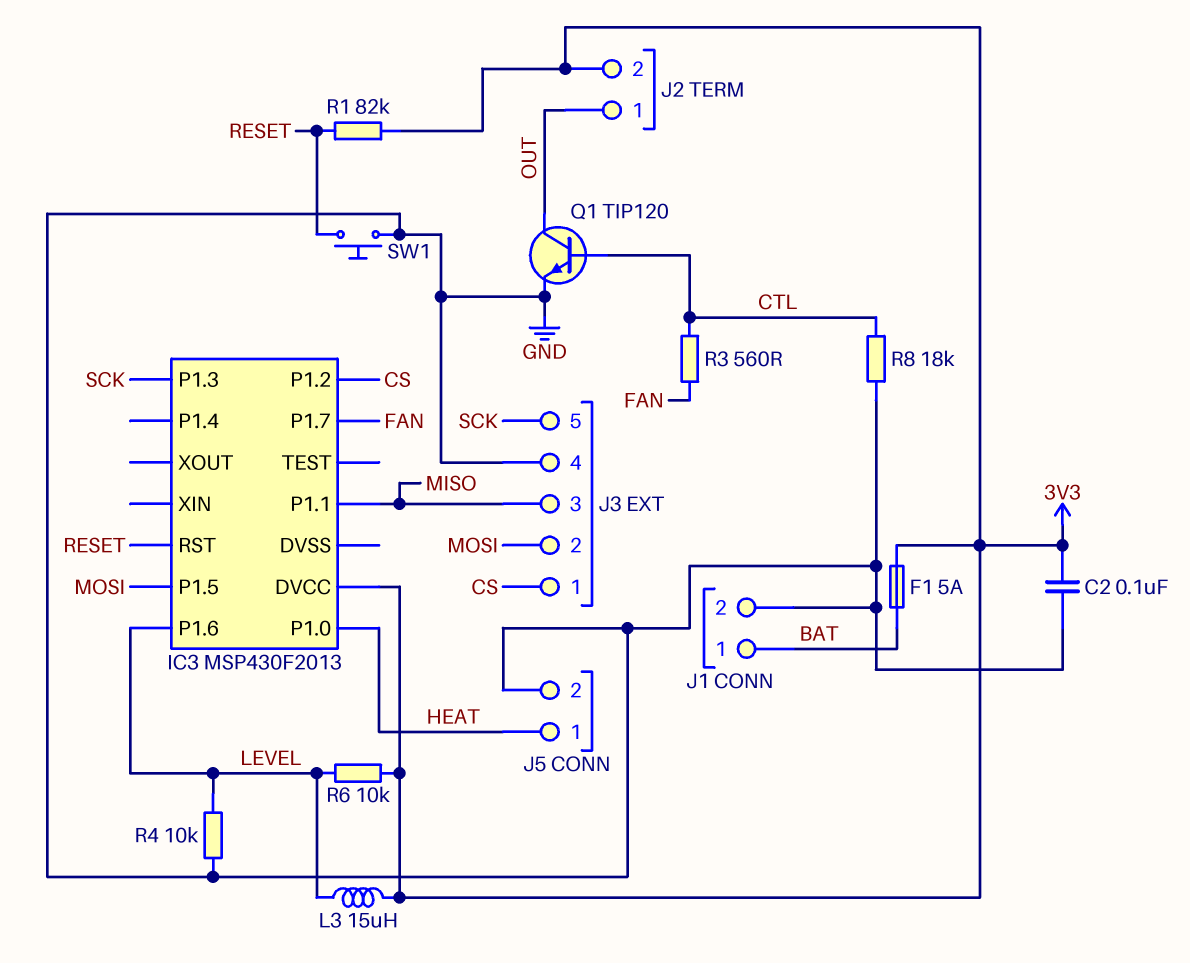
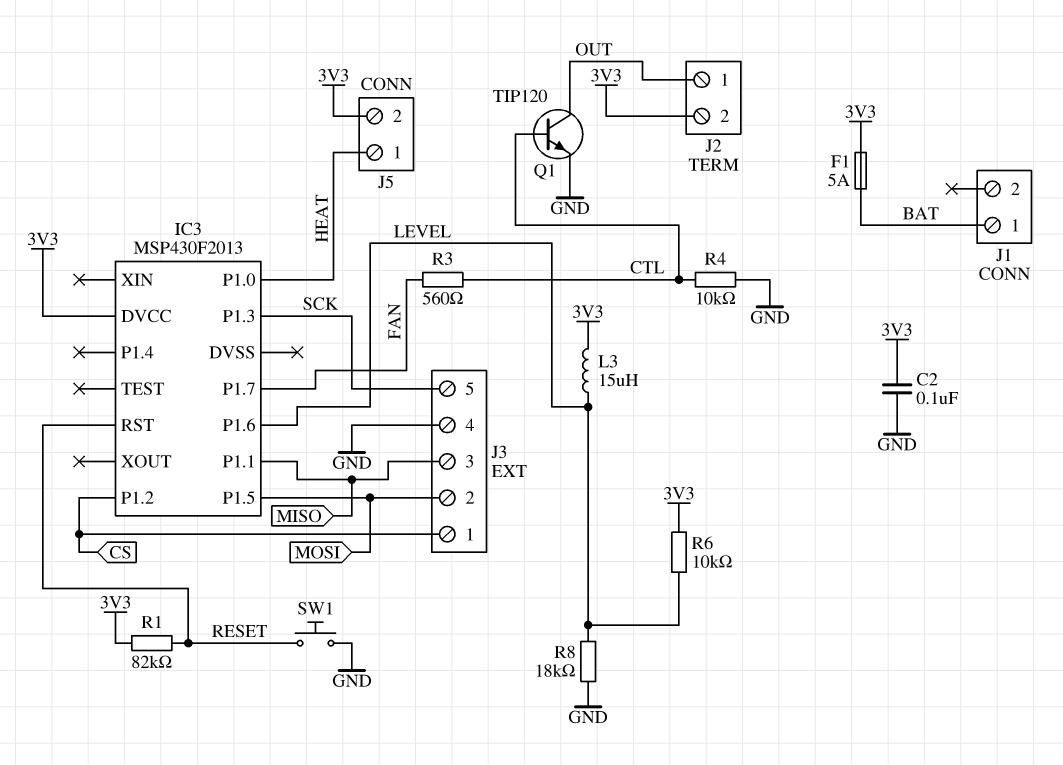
J1 pin 2: GND -> none
J5 pin 2: GND -> 3V3
R4: 10k (GND, LEVEL) -> 10k (CTL, GND)
R8: 18k (CTL, GND) -> 18k (GND, LEVEL)

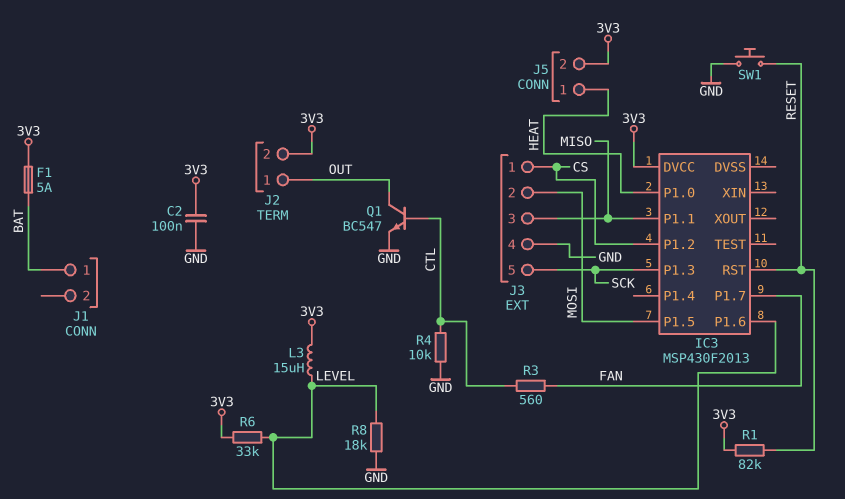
Q1: NPN TIP120 (B CTL, C OUT, E GND) -> NPN BC547 (B CTL, C OUT, E GND)
R6: 10k (3V3, LEVEL) -> 33k (3V3, LEVEL)

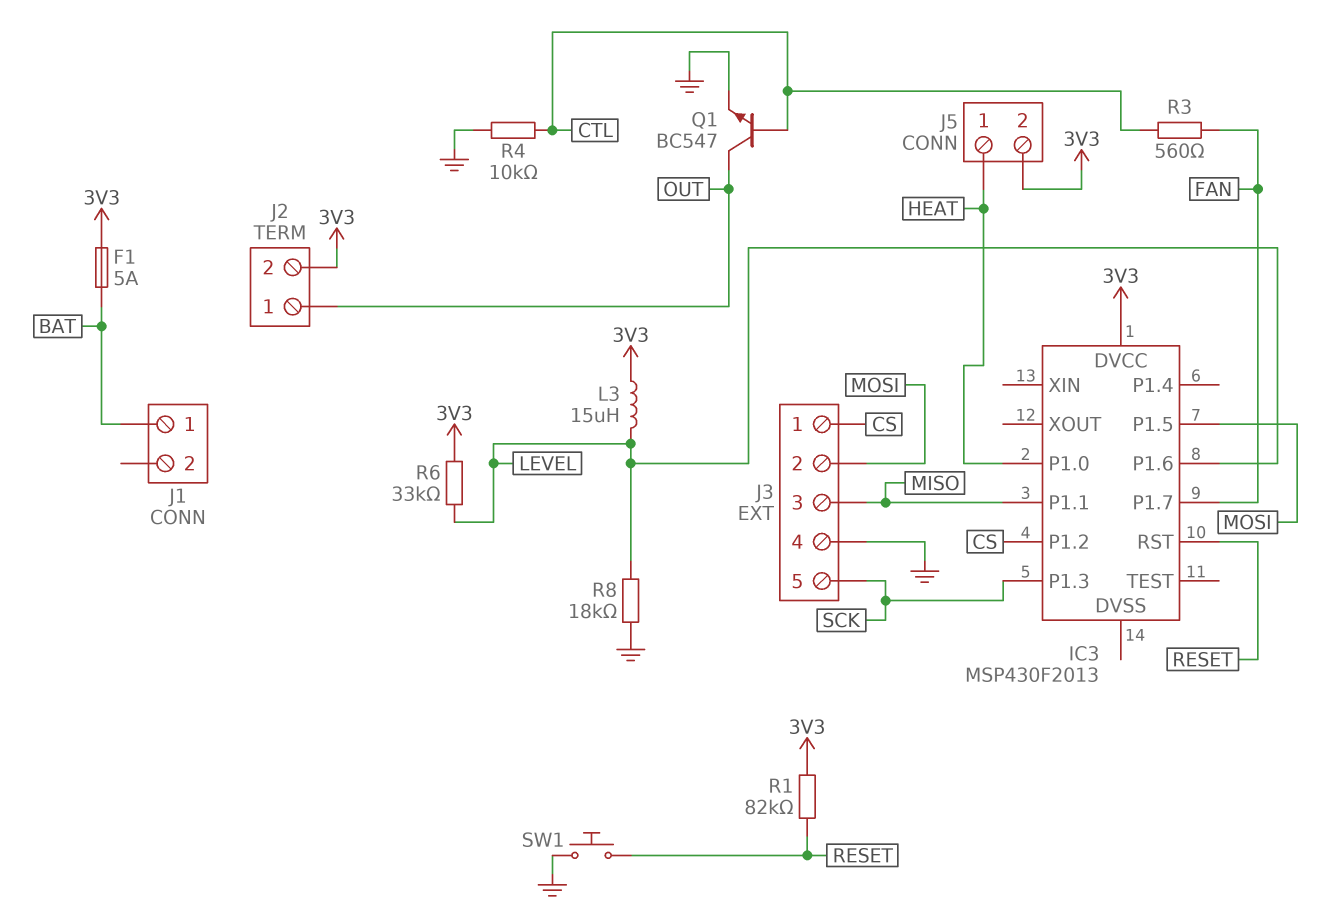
C2: 100nF (3V3, GND) -> none

